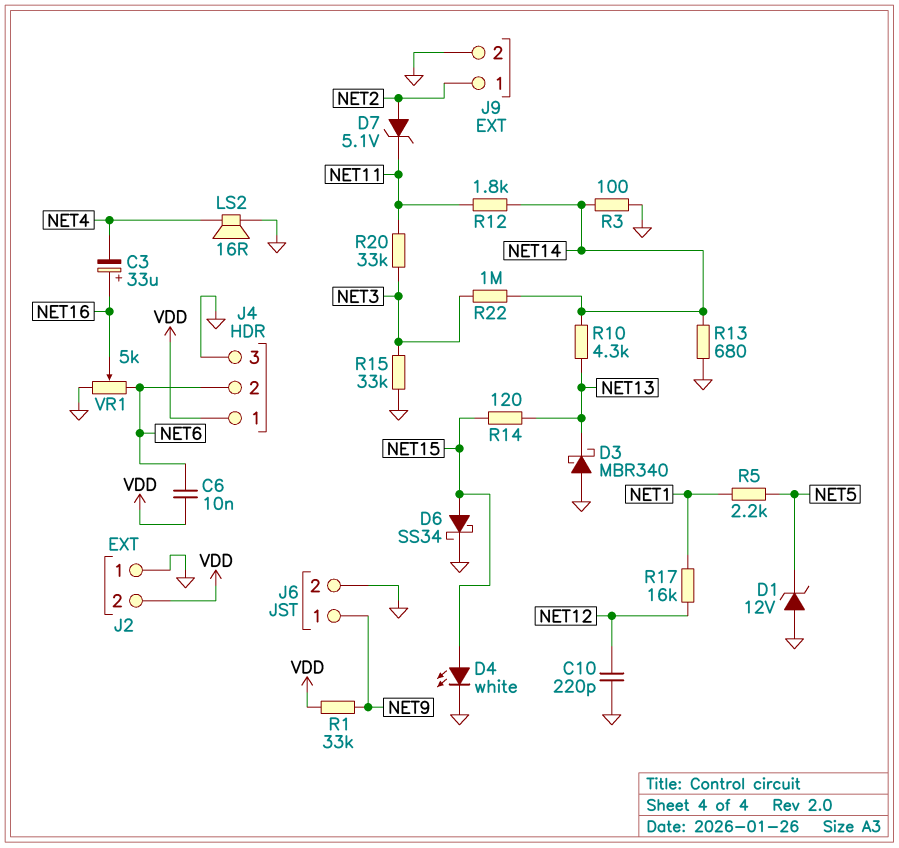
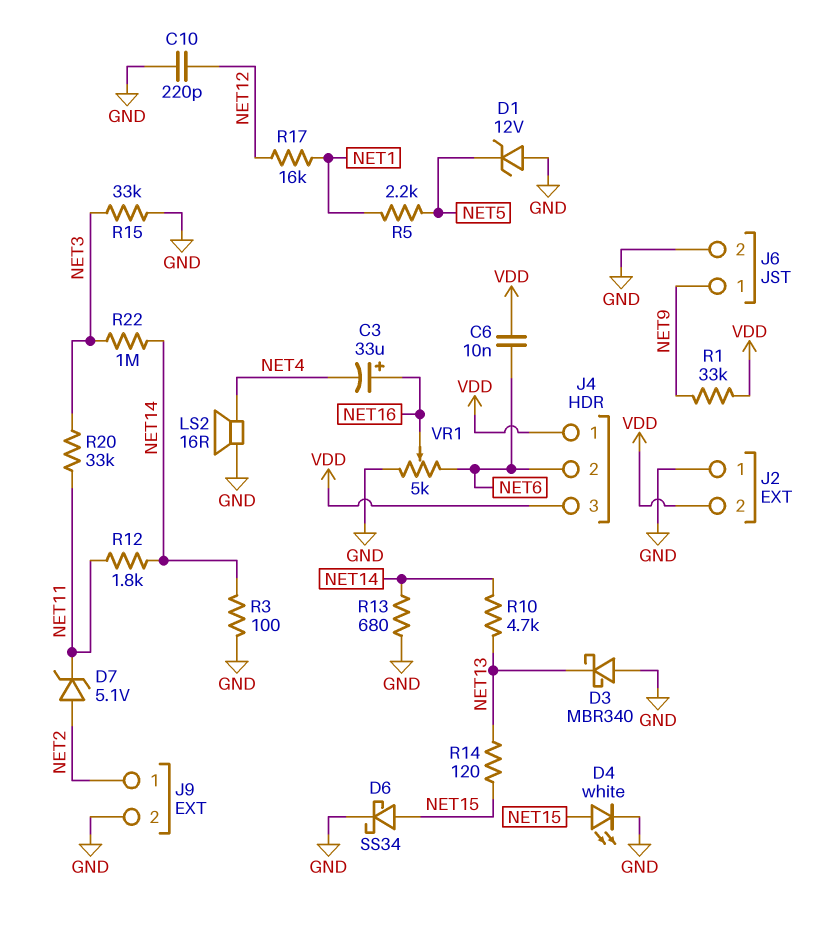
J4 pin 3: GND -> VDD
R10: 4.3k (NET13, NET14) -> 4.7k (NET13, NET14)

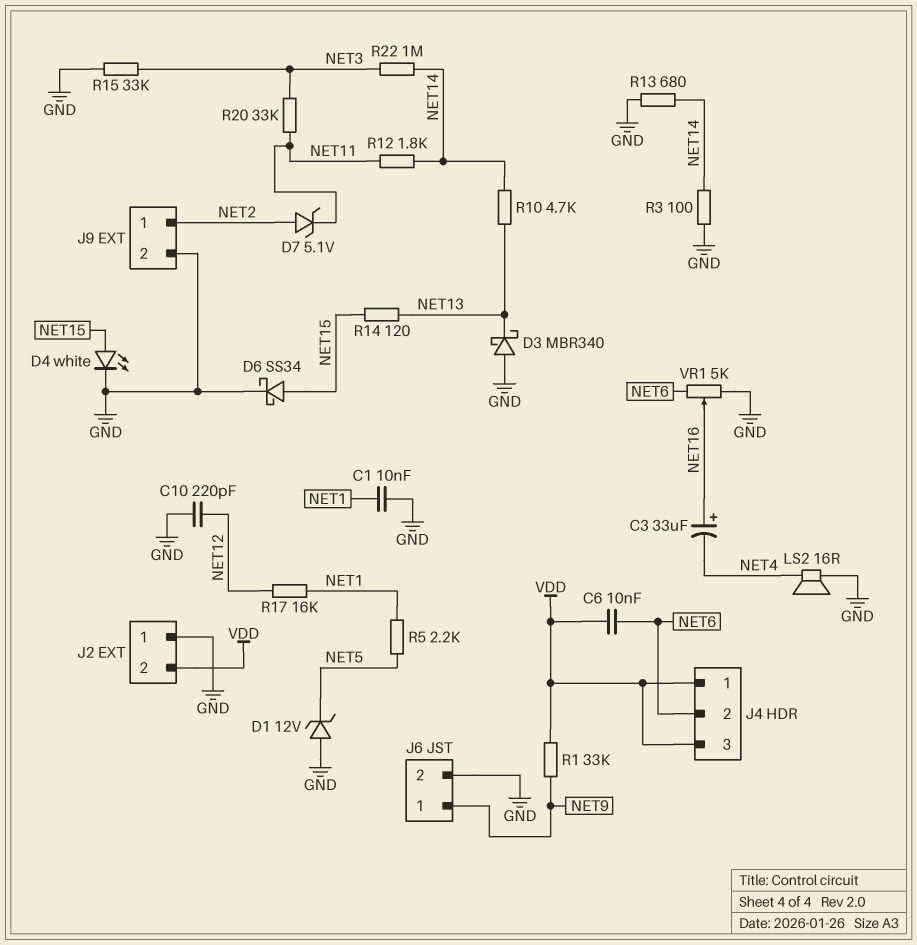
C1: none -> 10nF (GND, NET1)

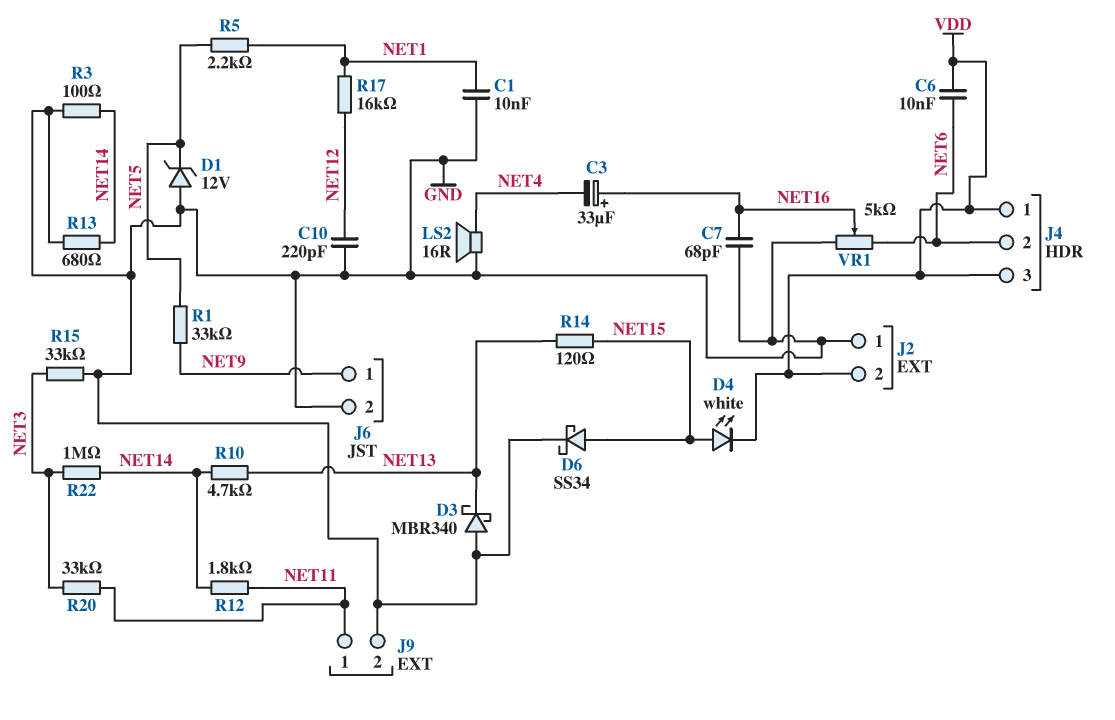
C7: none -> 68pF (GND, NET16)
D4: LED white (A NET15, K GND) -> LED white (A NET15, K VDD)
D7: zener 5.1V (A NET2, K NET11) -> none
J9 pin 1: NET2 -> NET11
R1: 33k (NET9, VDD) -> 33k (NET5, NET9)

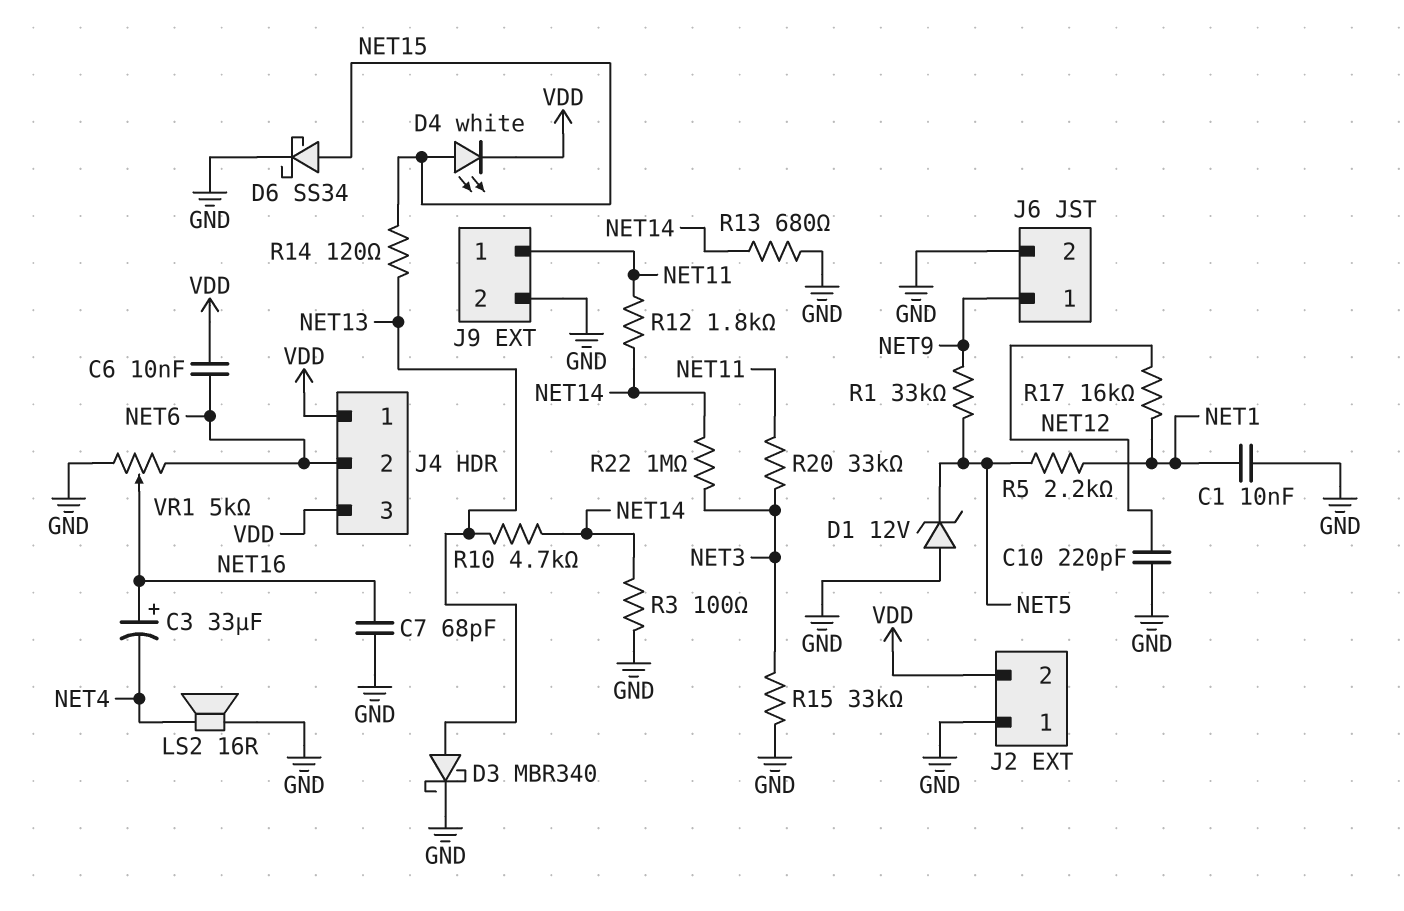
D3: schottky MBR340 (A GND, K NET13) -> schottky MBR340 (A NET13, K GND)

